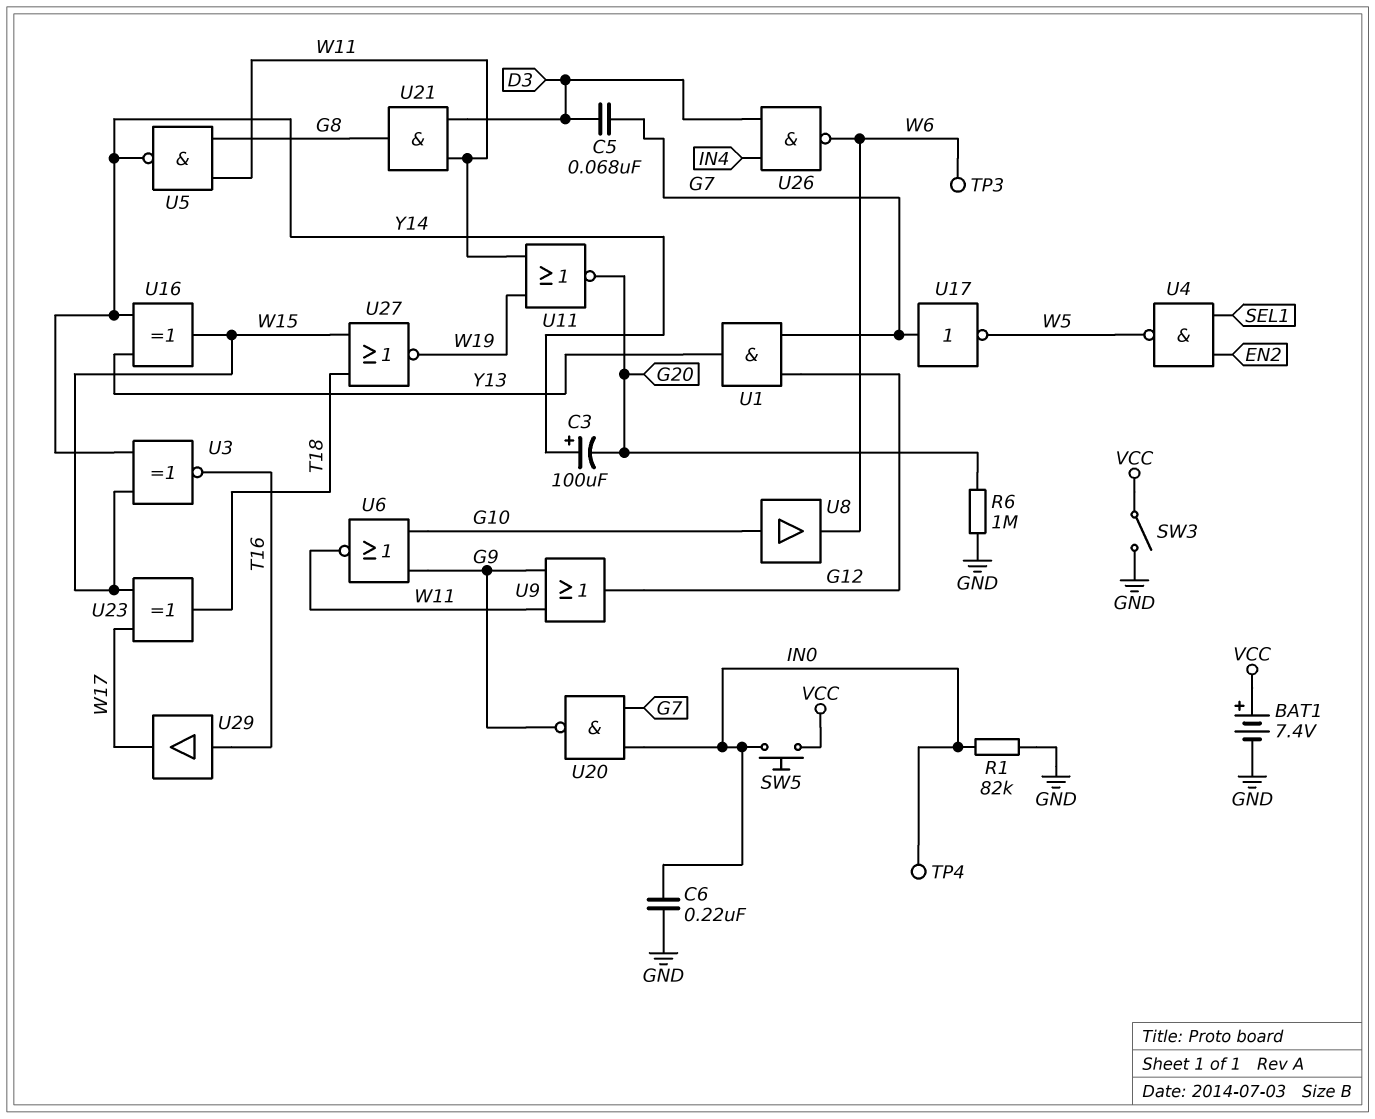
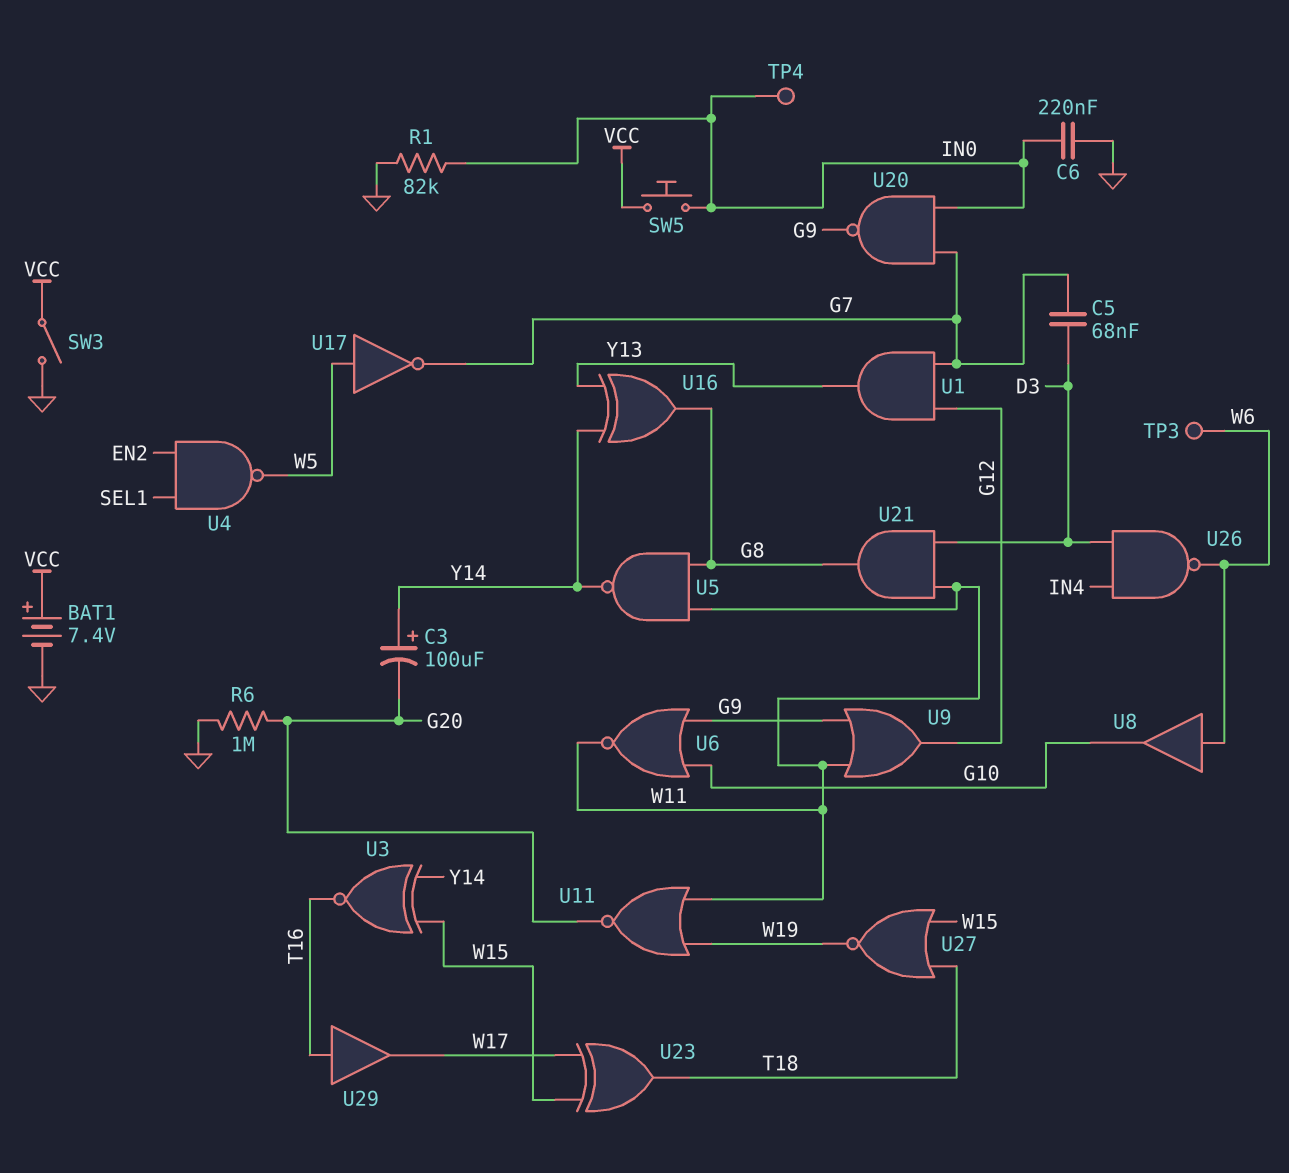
U8: buffer (in G10, out W6) -> buffer (in W6, out G10)
U16: XOR (in Y13, in Y14, out W15) -> XOR (in Y13, in Y14, out G8)
U17: NOT (in G7, out W5) -> NOT (in W5, out G7)

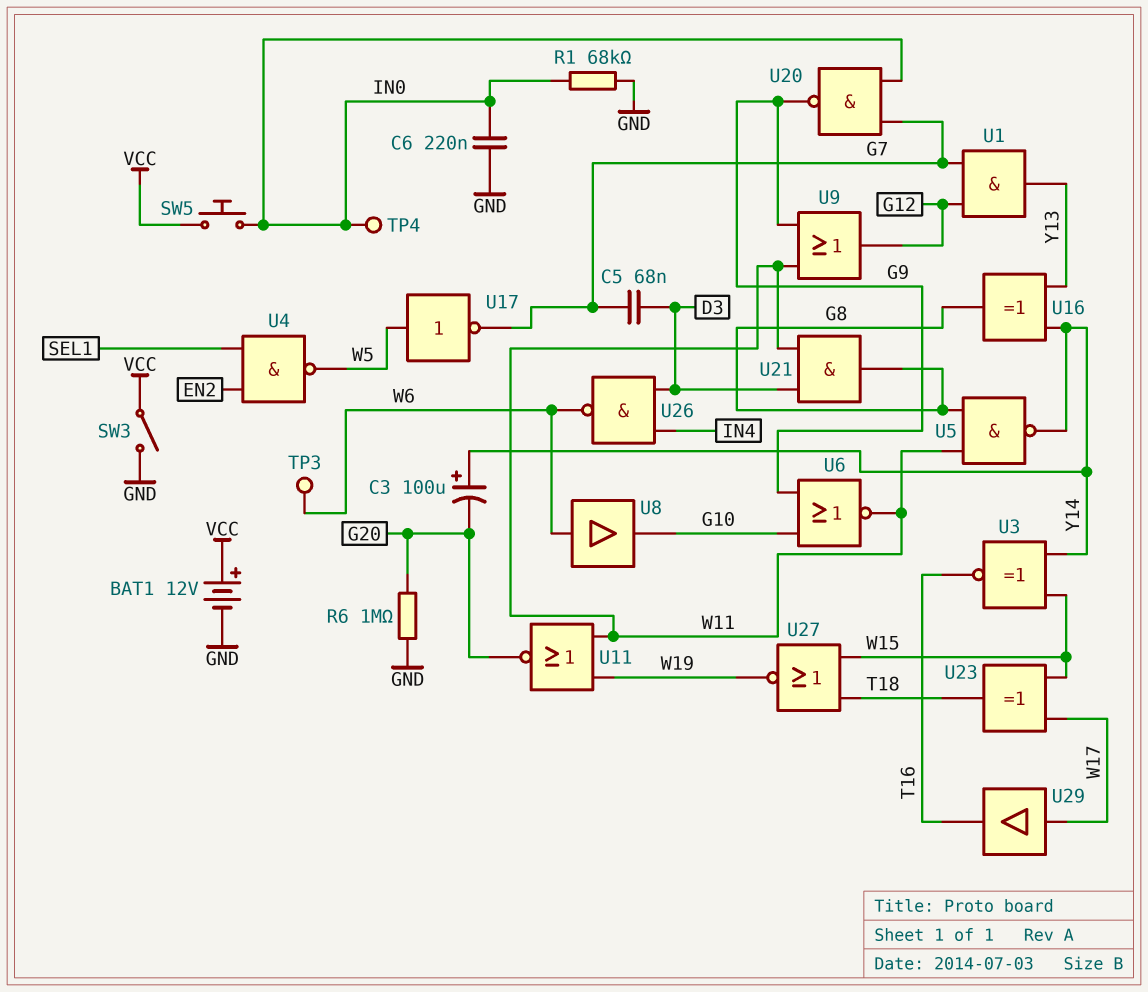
BAT1: 7.4V (plus VCC, minus GND) -> 12V (plus VCC, minus GND)
R1: 82k (GND, IN0) -> 68k (GND, IN0)
U29: buffer (in T16, out W17) -> buffer (in W17, out T16)

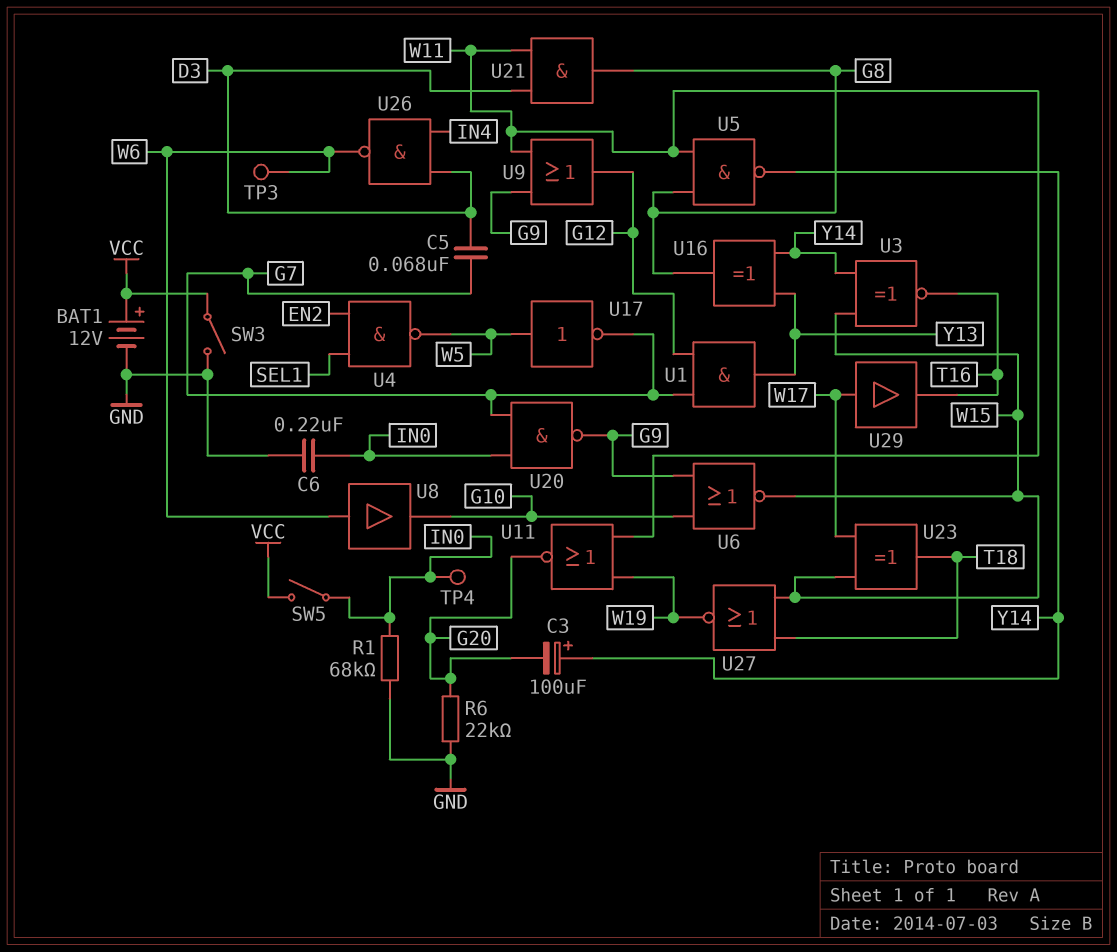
R6: 1M (G20, GND) -> 22k (G20, GND)
SW5: button (IN0, VCC) -> switch (IN0, VCC)
U6: NOR (in G9, in G10, out W11) -> NOR (in G9, in G10, out W15)

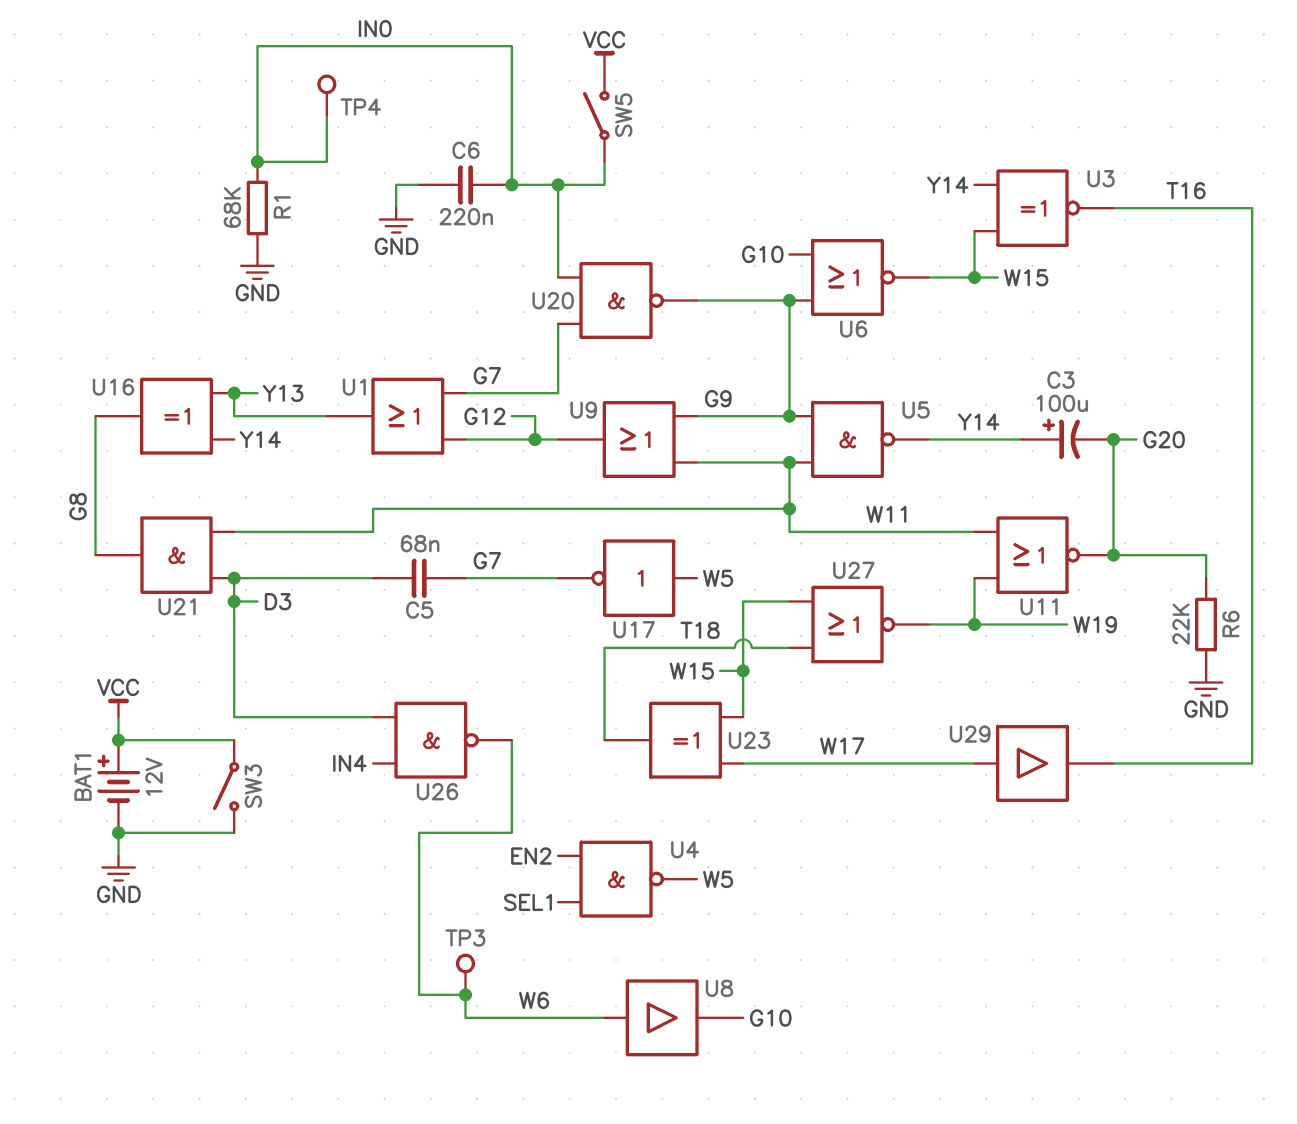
U1: AND (in G7, in G12, out Y13) -> OR (in G7, in G12, out Y13)
U5: NAND (in G8, in W11, out Y14) -> NAND (in G9, in W11, out Y14)

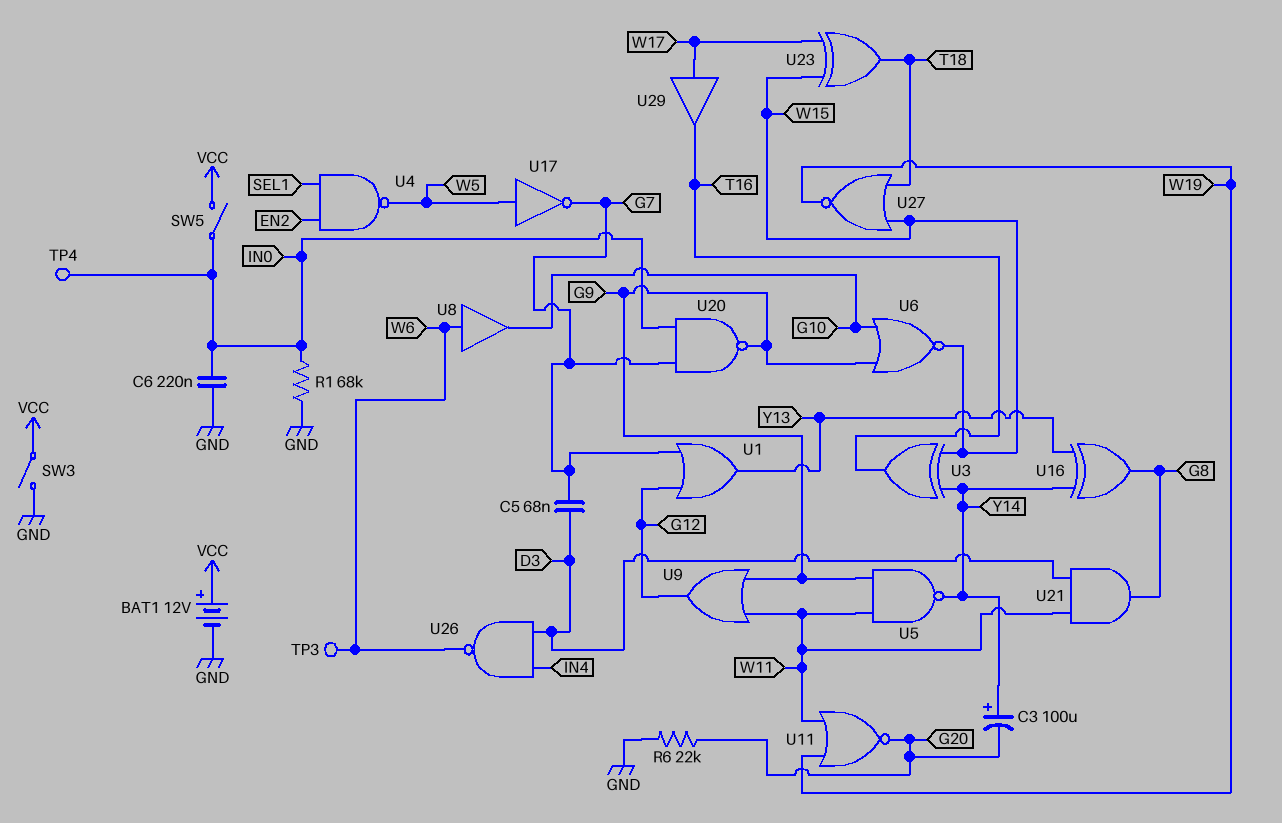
U3: XNOR (in W15, in Y14, out T16) -> XOR (in W15, in Y14, out T16)

